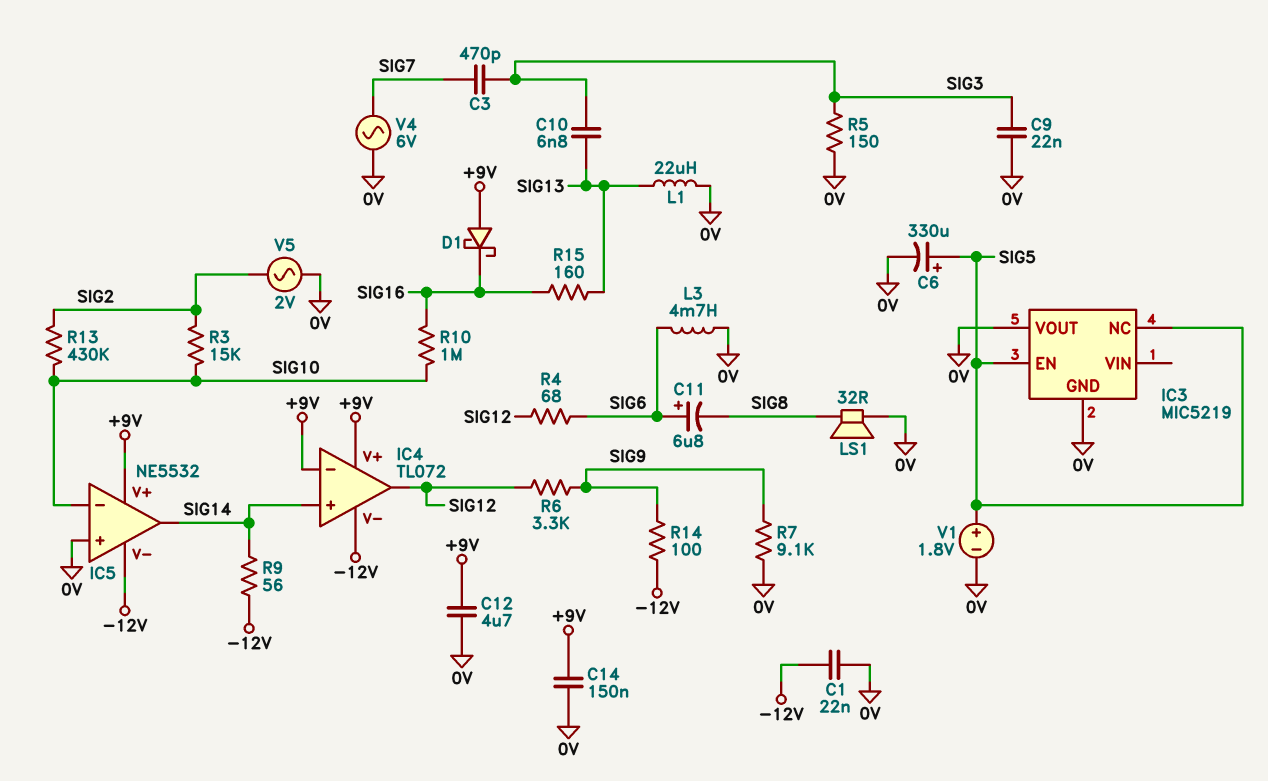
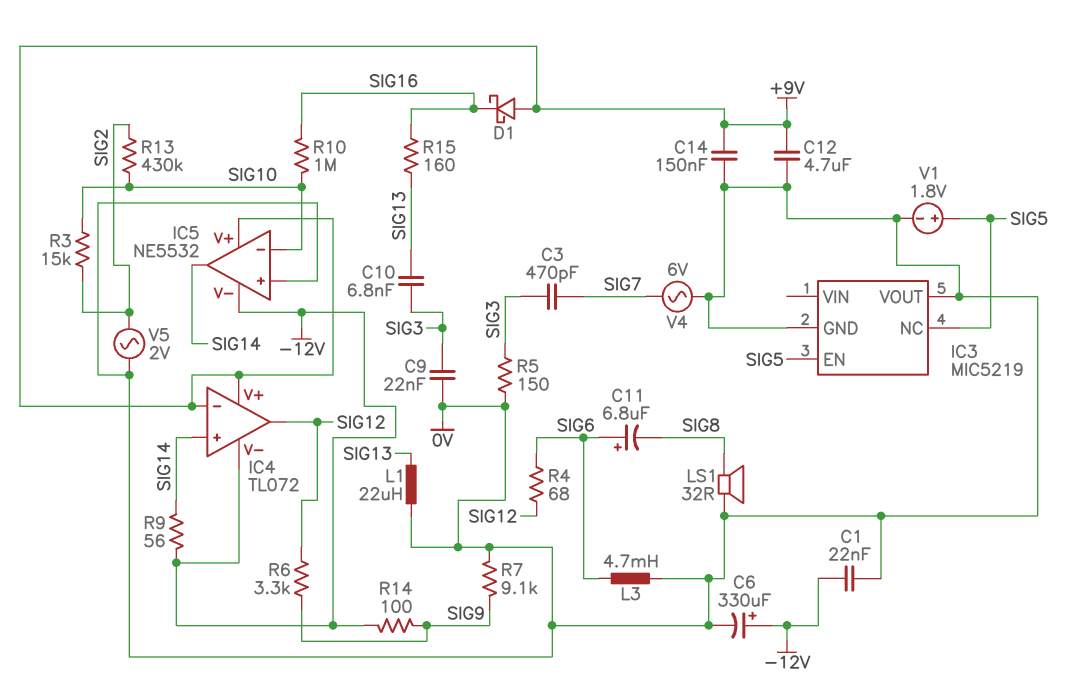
C6: 330uF (plus SIG5, minus 0V) -> 330uF (plus -12V, minus 0V)

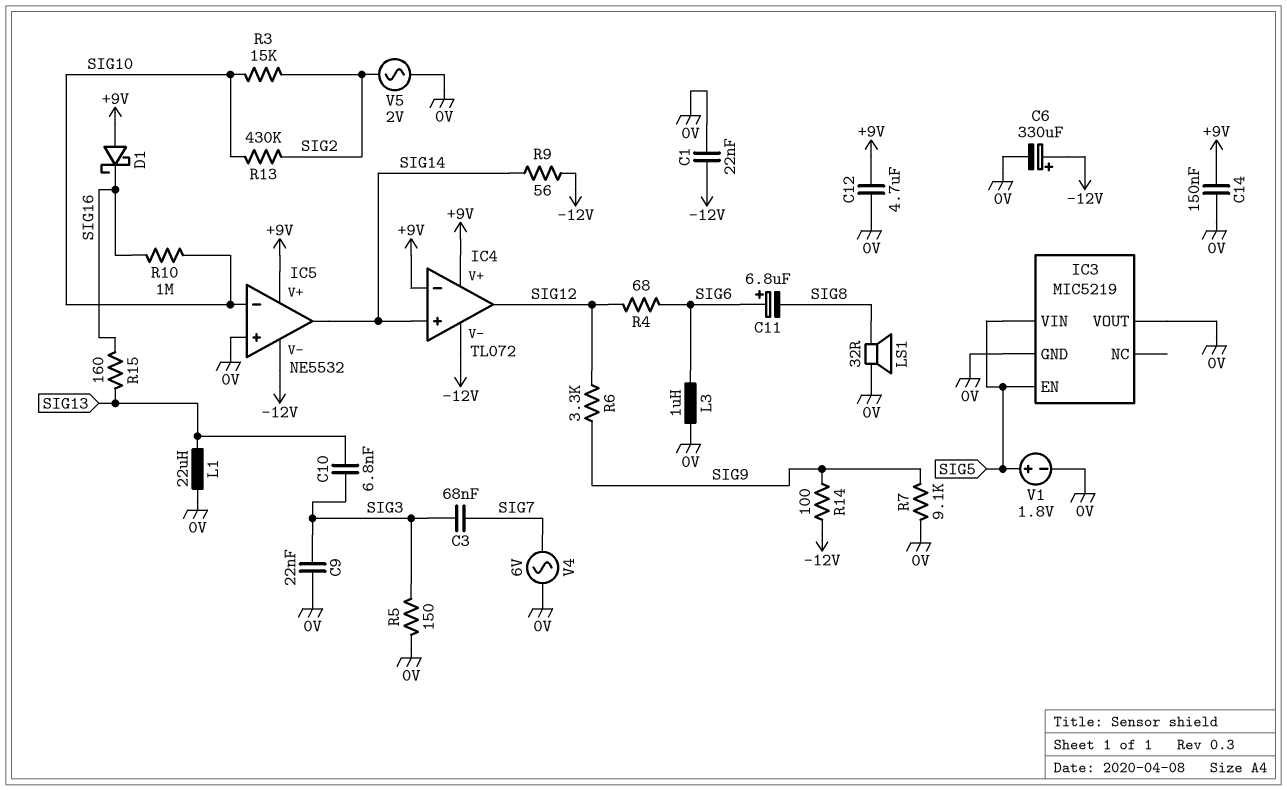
C3: 470pF (SIG3, SIG7) -> 68nF (SIG3, SIG7)
IC3 pin NC: SIG5 -> none
IC3 pin VIN: none -> SIG5
L3: 4.7mH (0V, SIG6) -> 1uH (0V, SIG6)

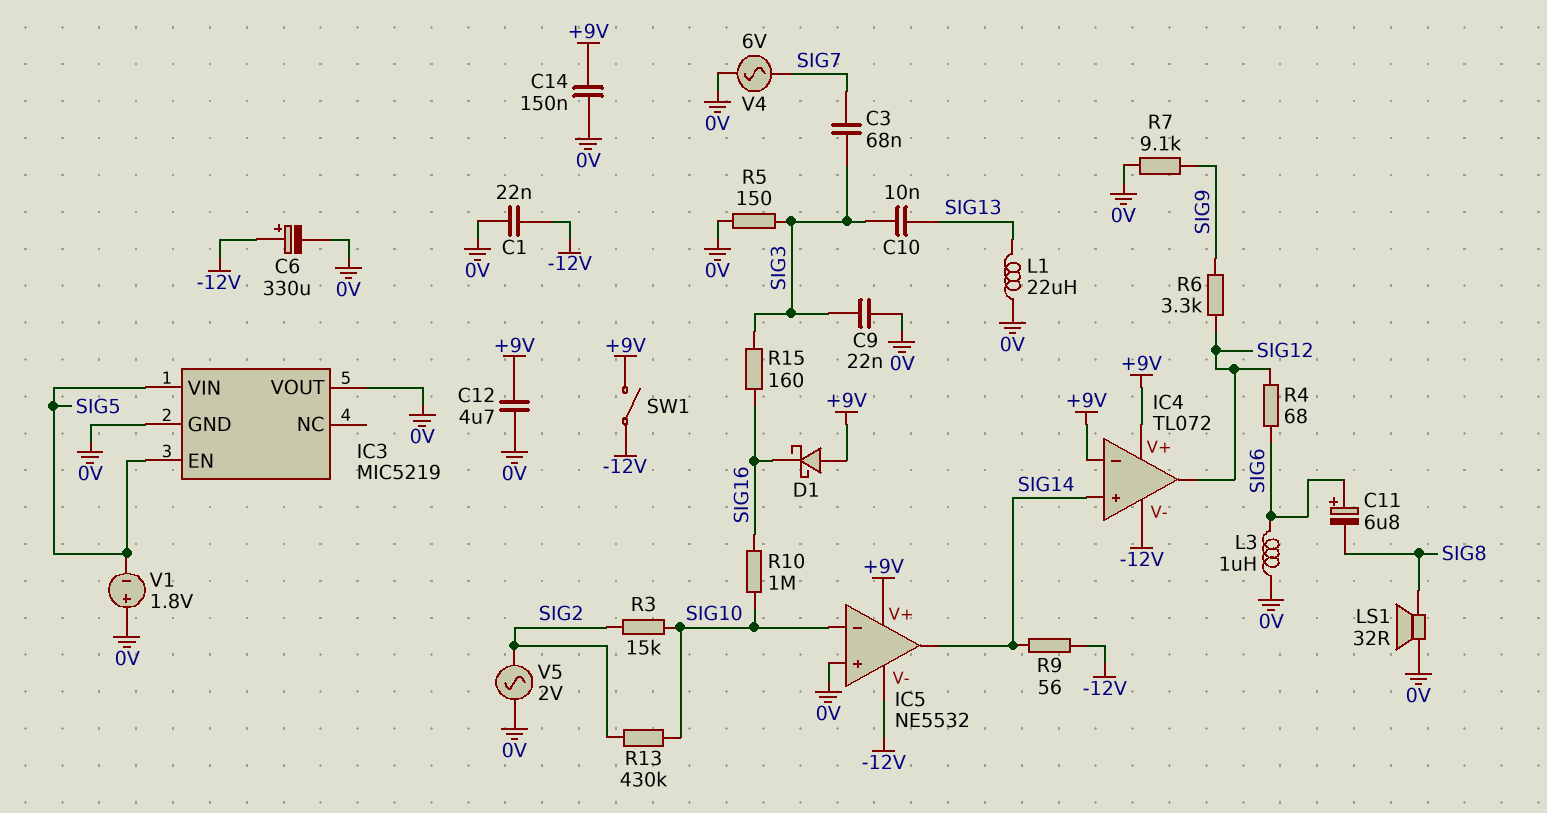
C10: 6.8nF (SIG3, SIG13) -> 10nF (SIG3, SIG13)
R14: 100 (-12V, SIG9) -> none
R15: 160 (SIG13, SIG16) -> 160 (SIG3, SIG16)
SW1: none -> switch (+9V, -12V)
V1: 1.8V (plus SIG5, minus 0V) -> 1.8V (plus 0V, minus SIG5)

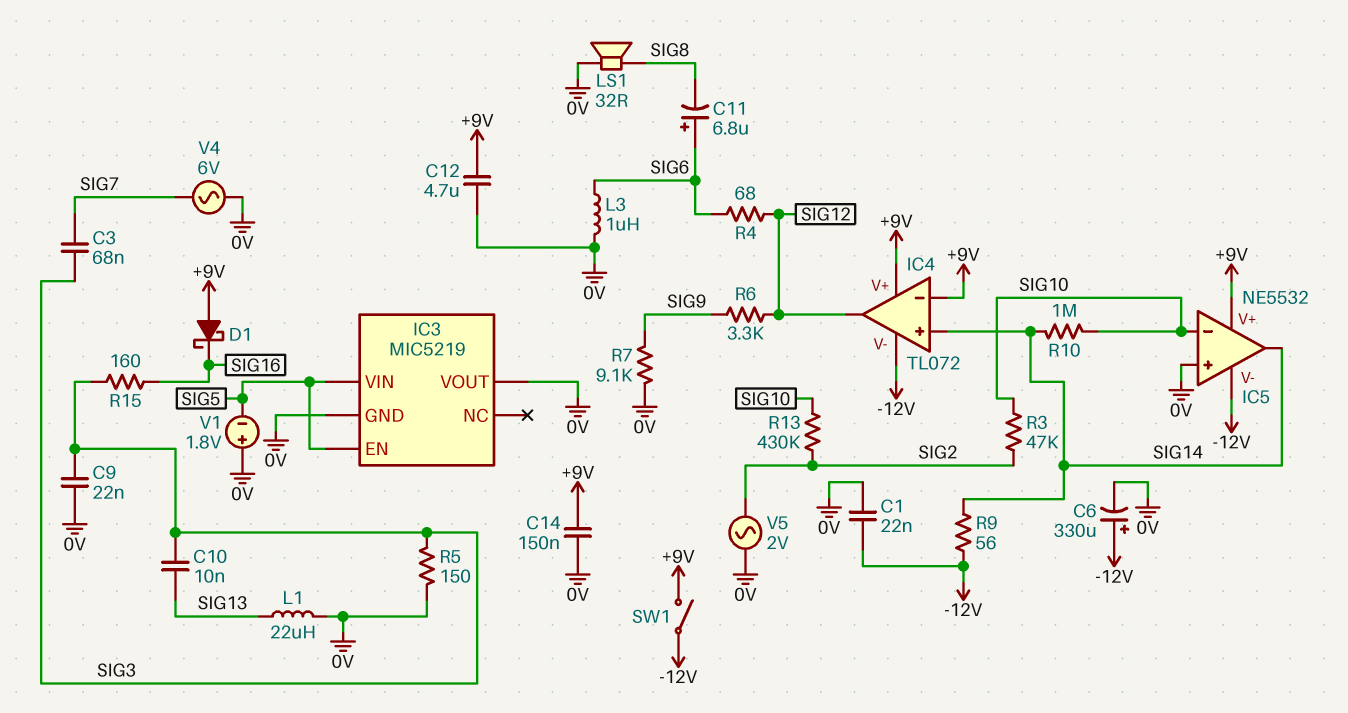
R3: 15k (SIG2, SIG10) -> 47k (SIG2, SIG10)
R10: 1M (SIG10, SIG16) -> 1M (SIG10, SIG14)

